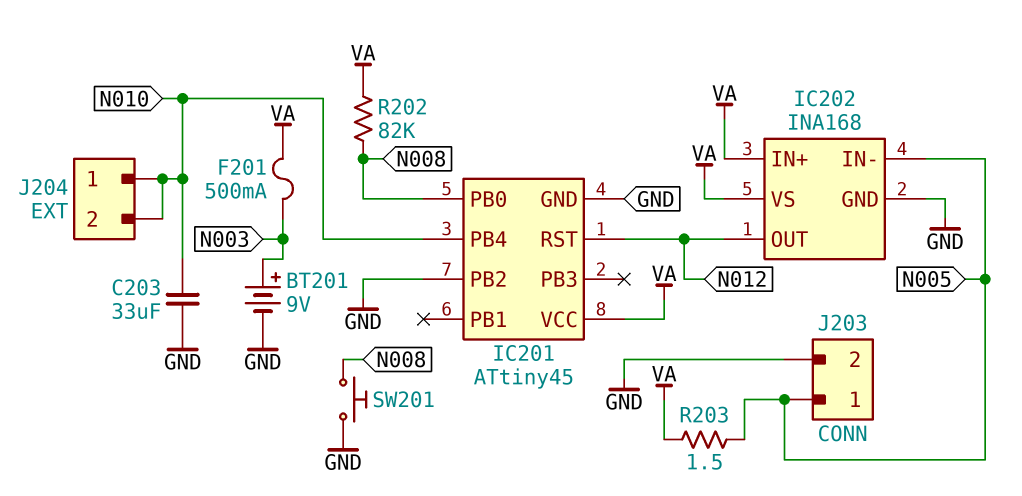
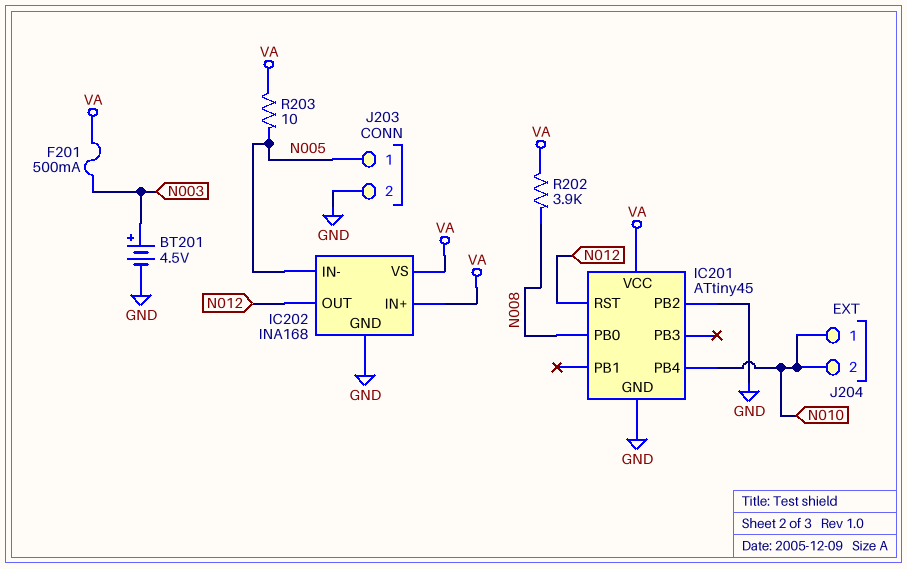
BT201: 9V (plus N003, minus GND) -> 4.5V (plus N003, minus GND)
C203: 33uF (GND, N010) -> none
R202: 82k (N008, VA) -> 3.9k (N008, VA)
R203: 1.5 (N005, VA) -> 10 (N005, VA)
SW201: button (GND, N008) -> none

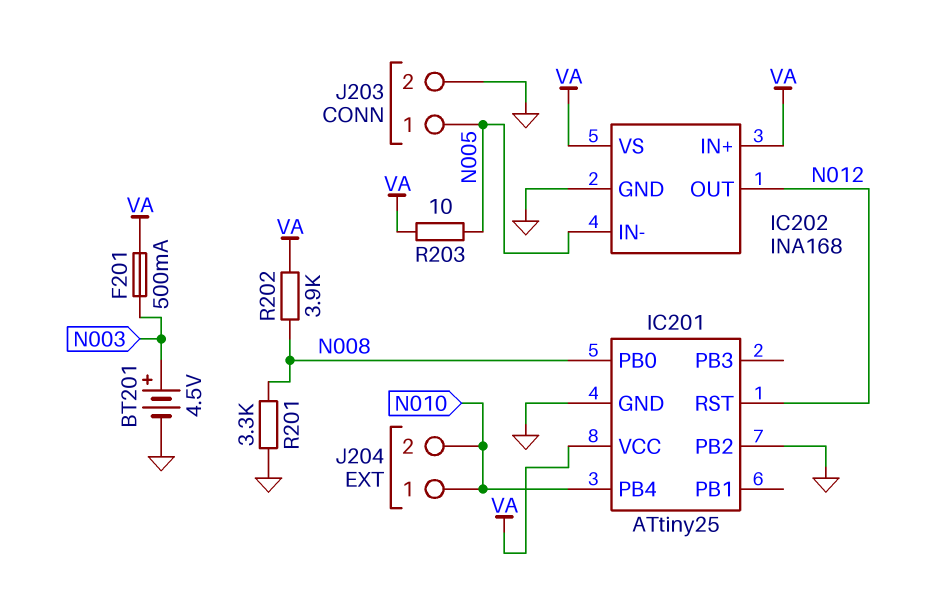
IC201: ATtiny45 -> ATtiny25
R201: none -> 3.3k (GND, N008)

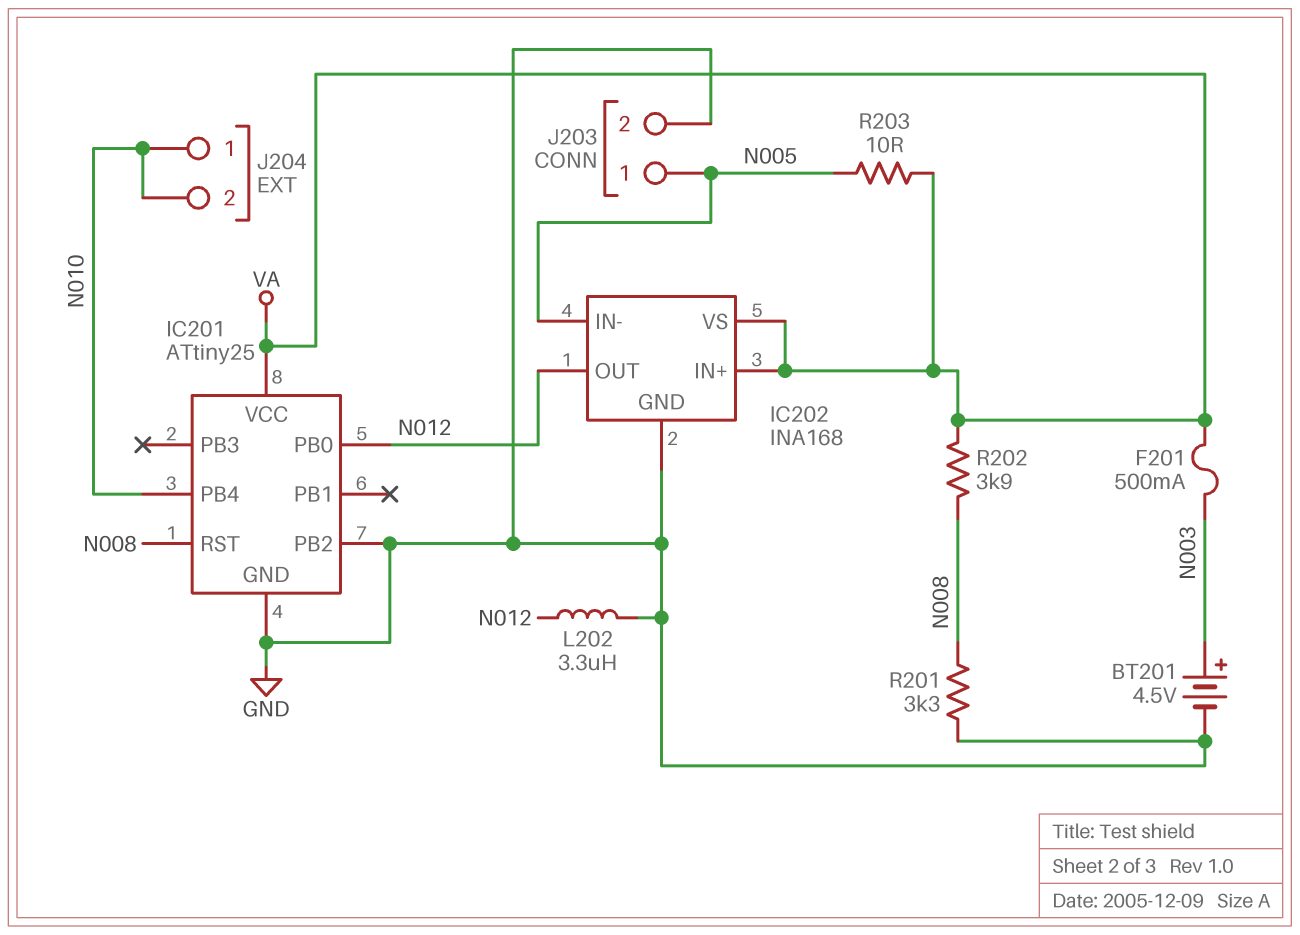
IC201 pin PB0: N008 -> N012
IC201 pin RST: N012 -> N008
L202: none -> 3.3uH (GND, N012)

